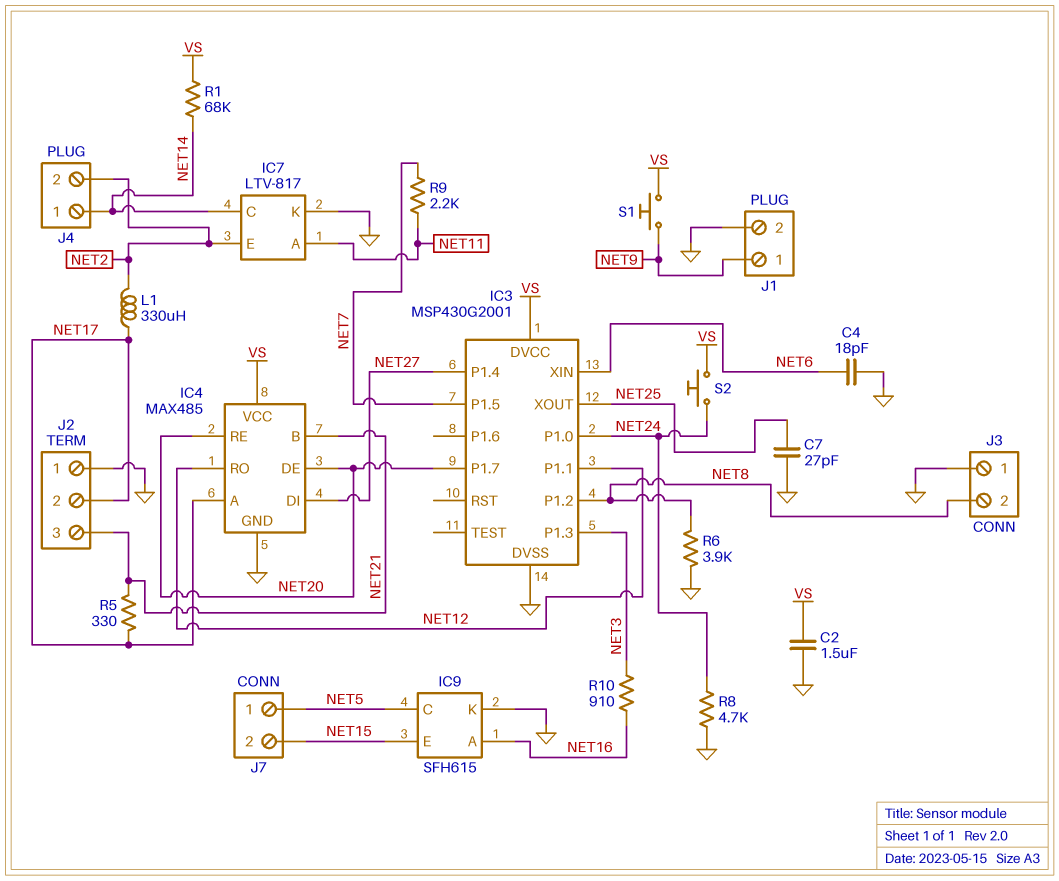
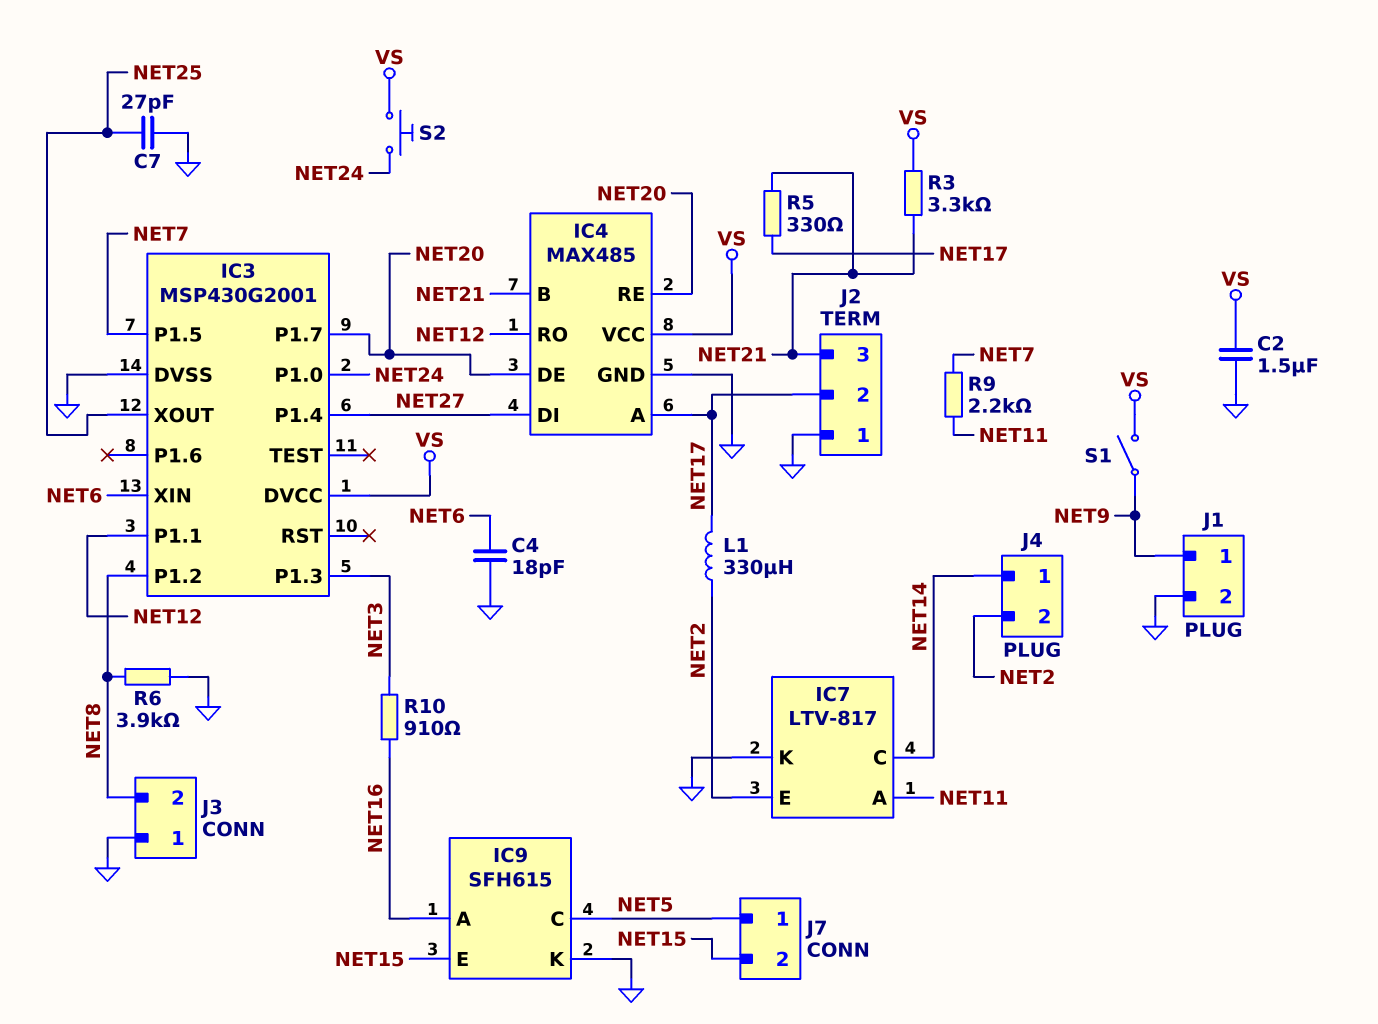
R1: 68k (NET14, VS) -> none
R3: none -> 3.3k (NET21, VS)
R8: 4.7k (GND, NET24) -> none
S1: button (NET9, VS) -> switch (NET9, VS)

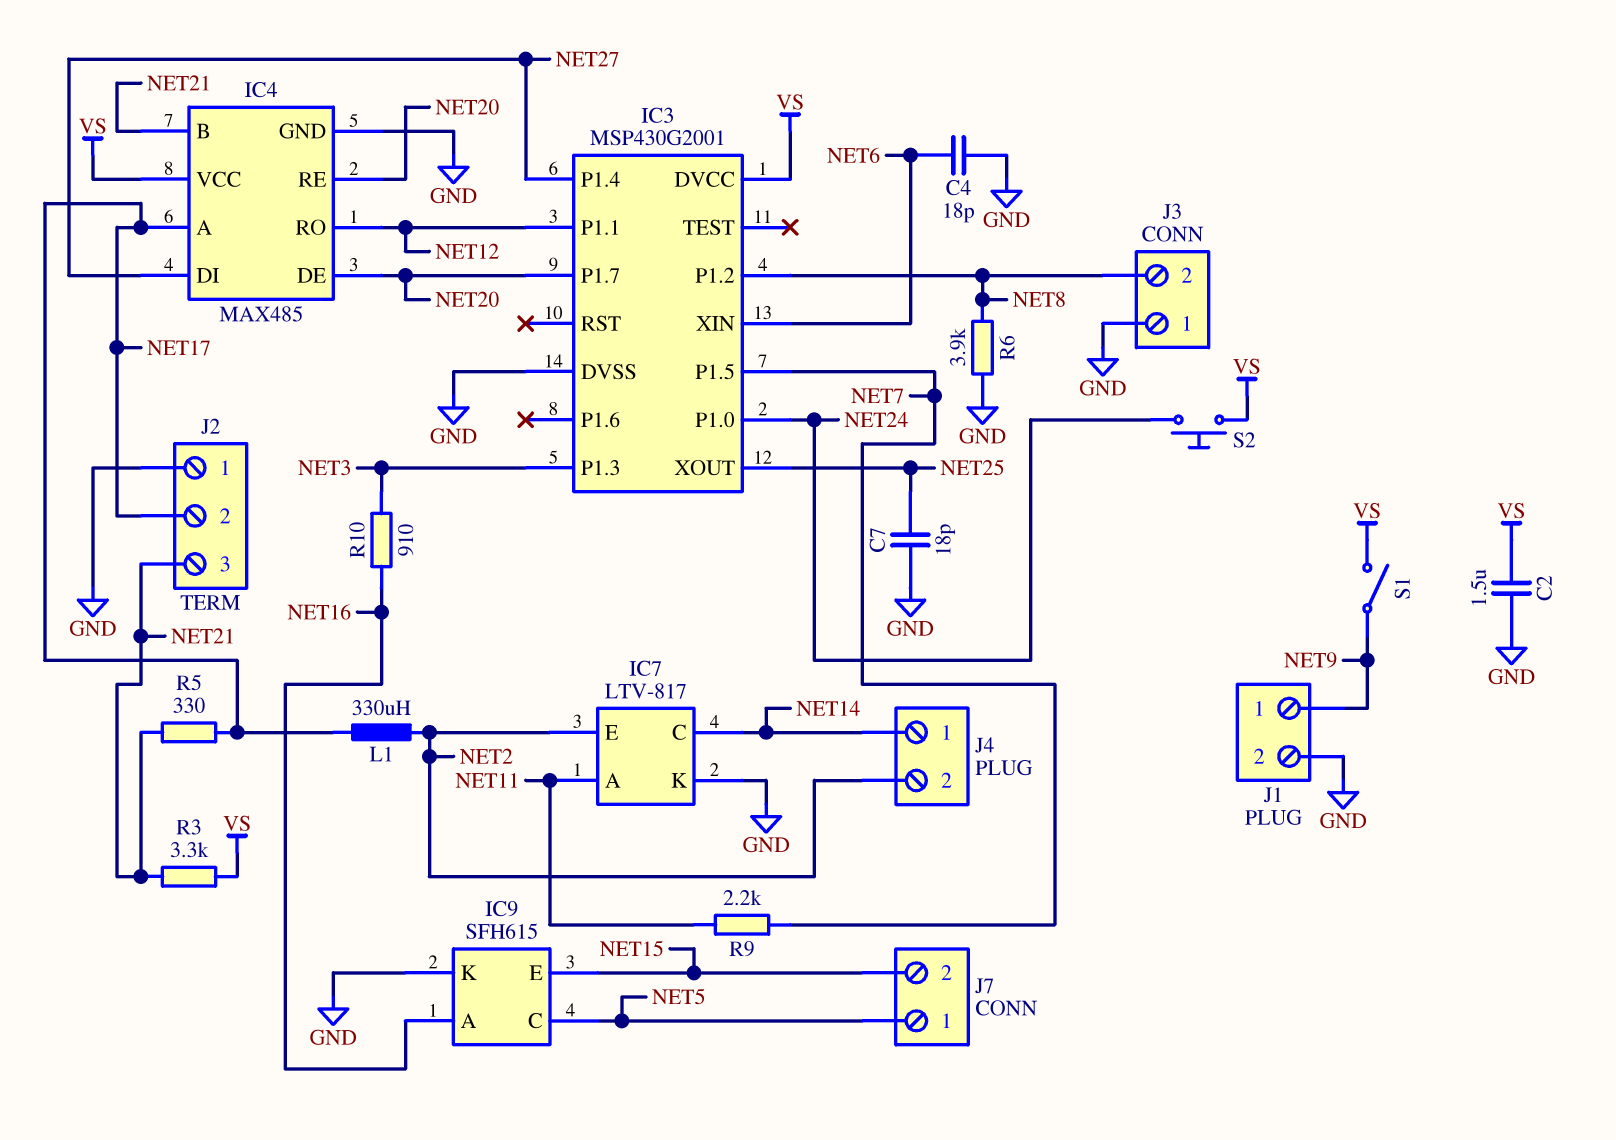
C7: 27pF (GND, NET25) -> 18pF (GND, NET25)

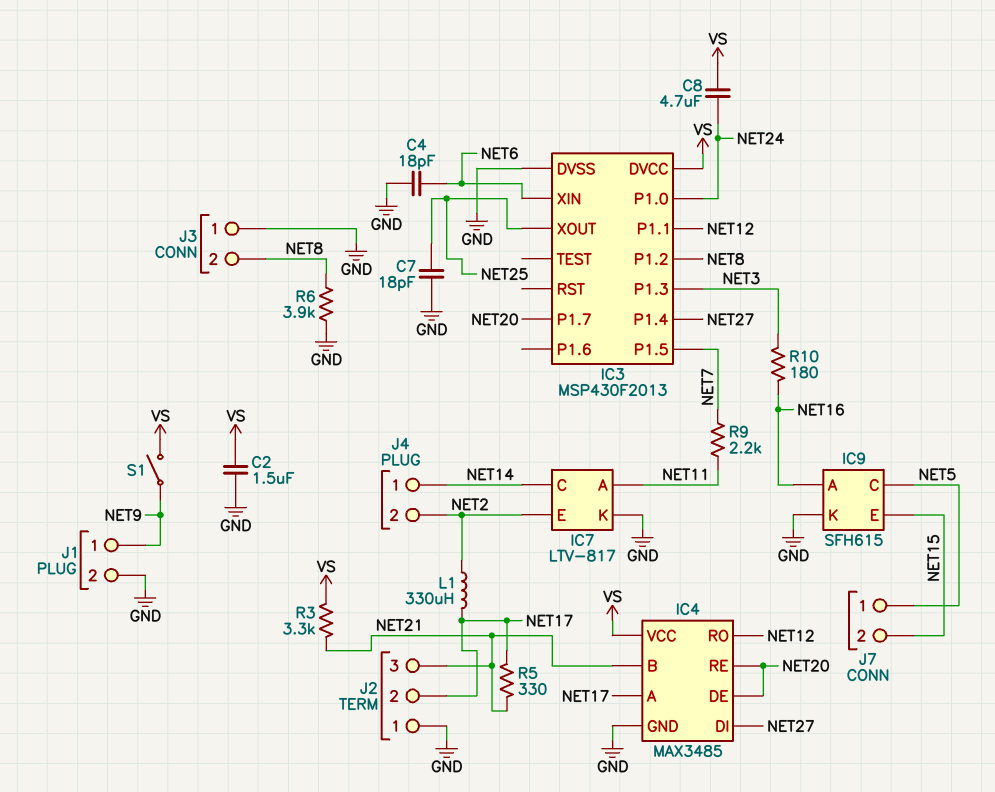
C8: none -> 4.7uF (NET24, VS)
IC3: MSP430G2001 -> MSP430F2013
IC4: MAX485 -> MAX3485
R10: 910 (NET3, NET16) -> 180 (NET3, NET16)
S2: button (NET24, VS) -> none

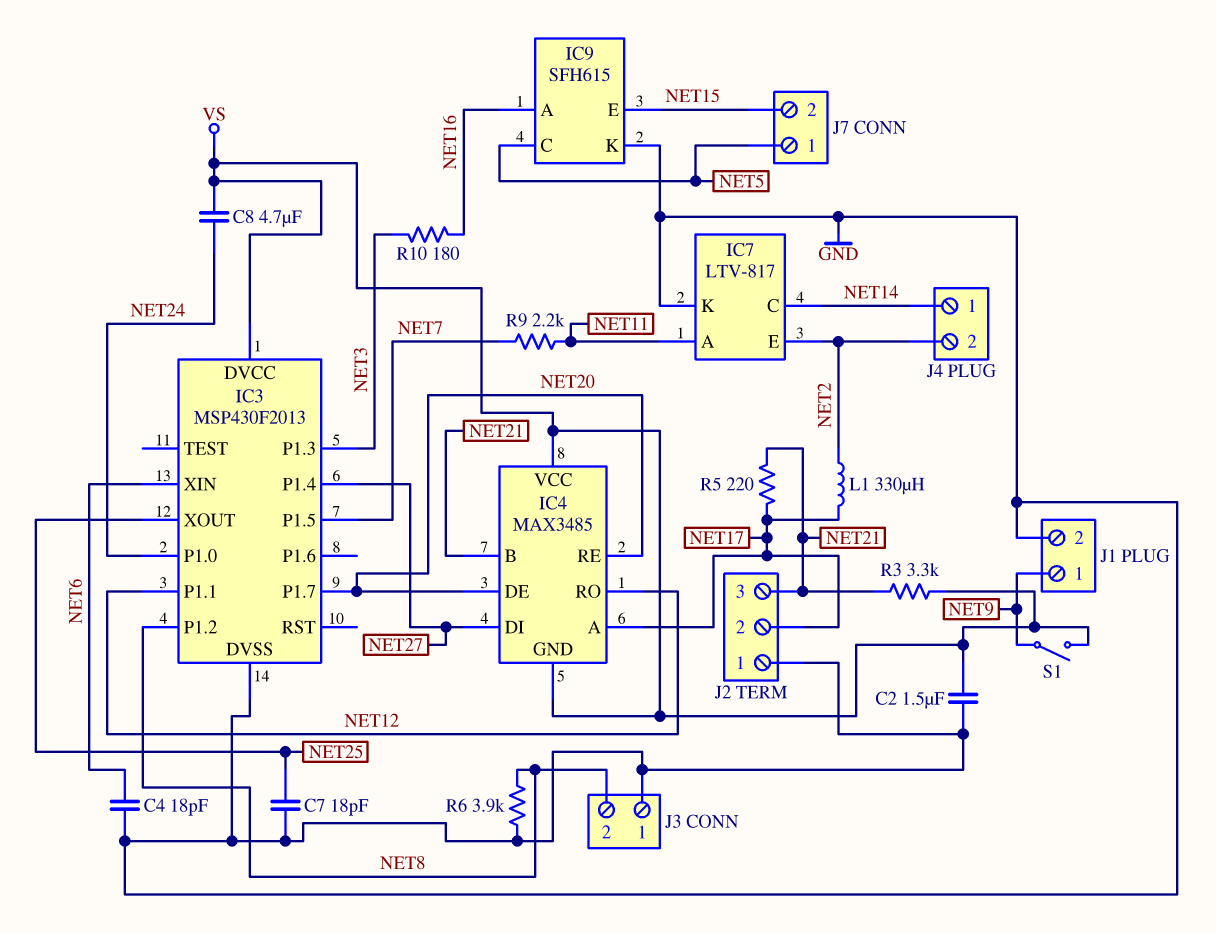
IC4 pin GND: GND -> VS
R5: 330 (NET17, NET21) -> 220 (NET17, NET21)

